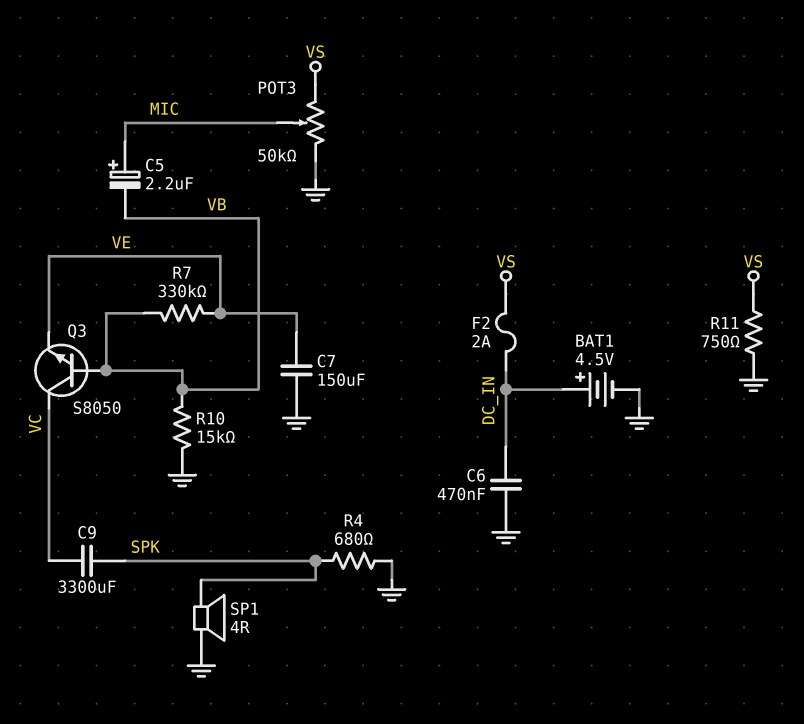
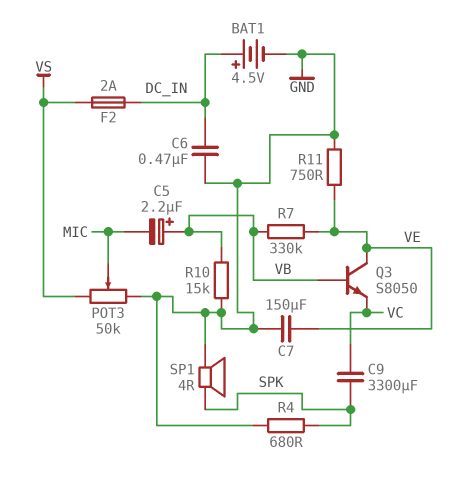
C5: 2.2uF (plus MIC, minus VB) -> 2.2uF (plus VB, minus MIC)
Q3: NPN S8050 (B VB, C VC, E VE) -> NPN S8050 (B VB, C VE, E VC)
R11: 750 (GND, VS) -> 750 (GND, VE)

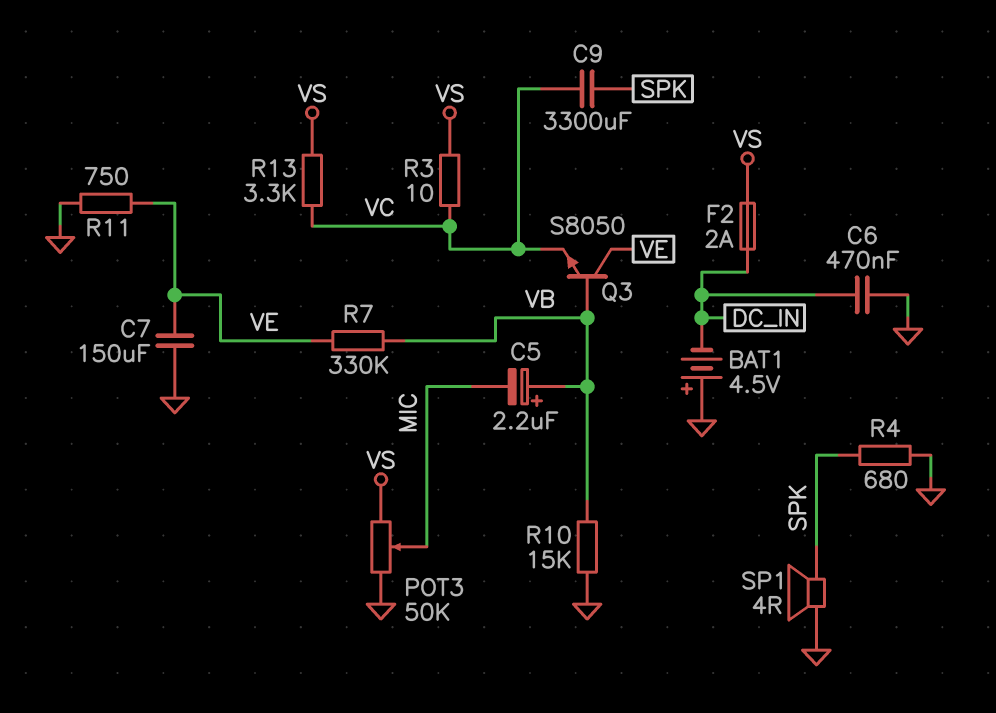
BAT1: 4.5V (plus DC_IN, minus GND) -> 4.5V (plus GND, minus DC_IN)
R3: none -> 10 (VC, VS)
R13: none -> 3.3k (VC, VS)

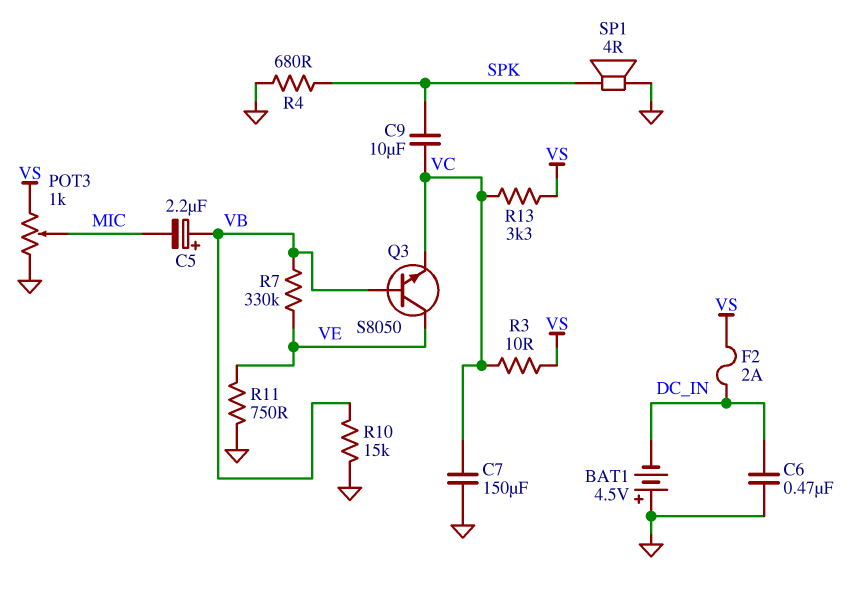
C7: 150uF (GND, VE) -> 150uF (GND, VC)
C9: 3300uF (SPK, VC) -> 10uF (SPK, VC)
POT3: 50k (GND, VS, wiper MIC) -> 1k (GND, VS, wiper MIC)

